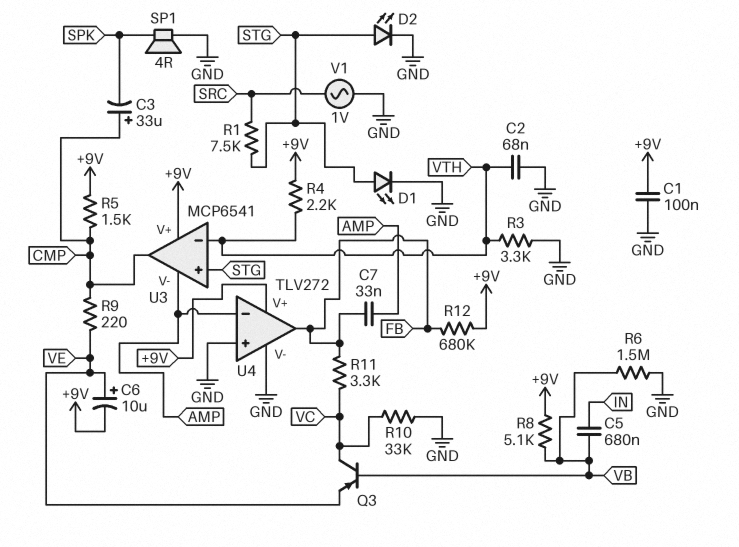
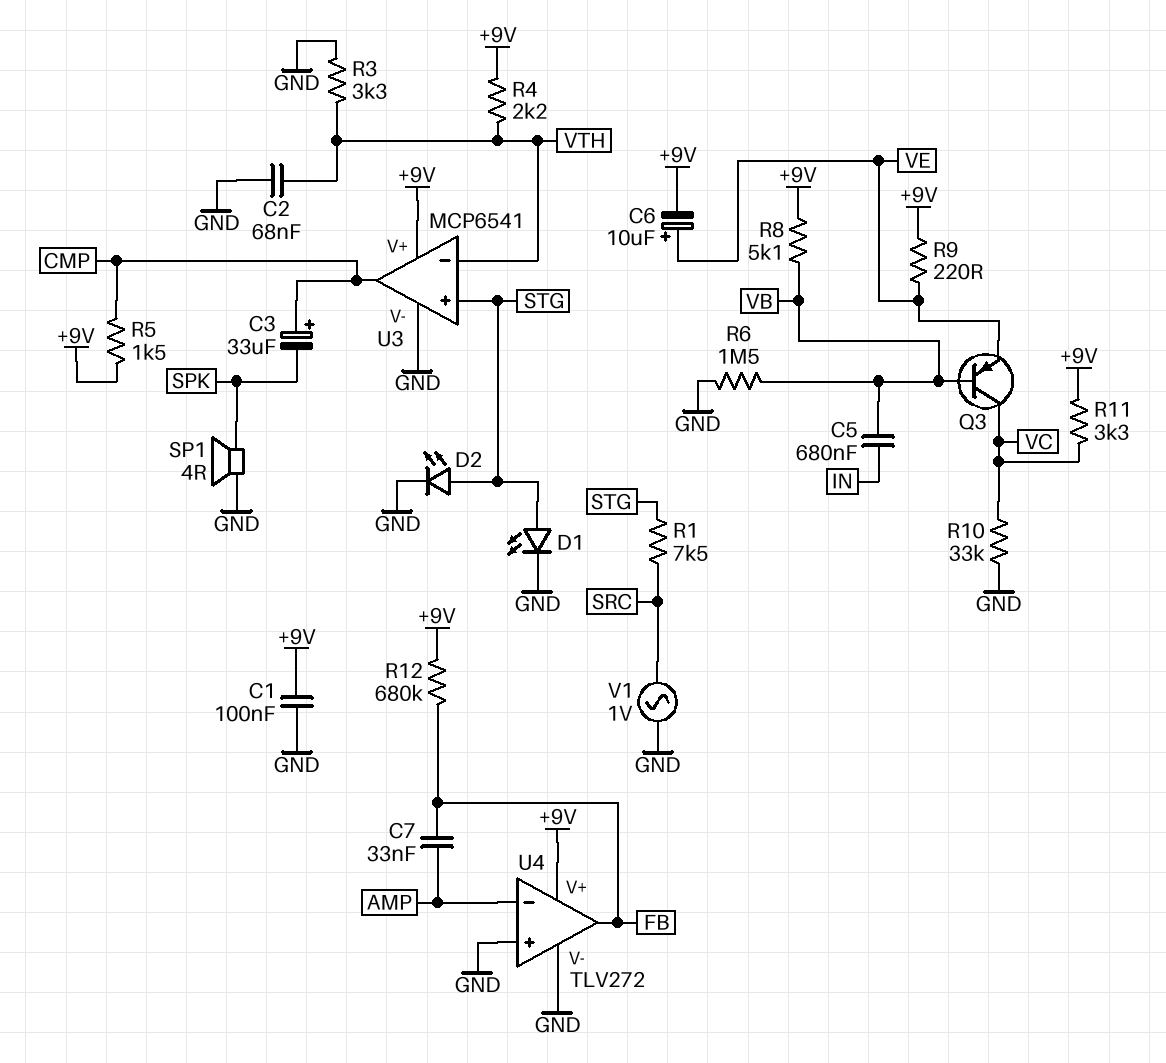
R9: 220 (CMP, VE) -> 220 (+9V, VE)
R11: 3.3k (FB, VC) -> 3.3k (+9V, VC)
U3 pin V-: AMP -> GND

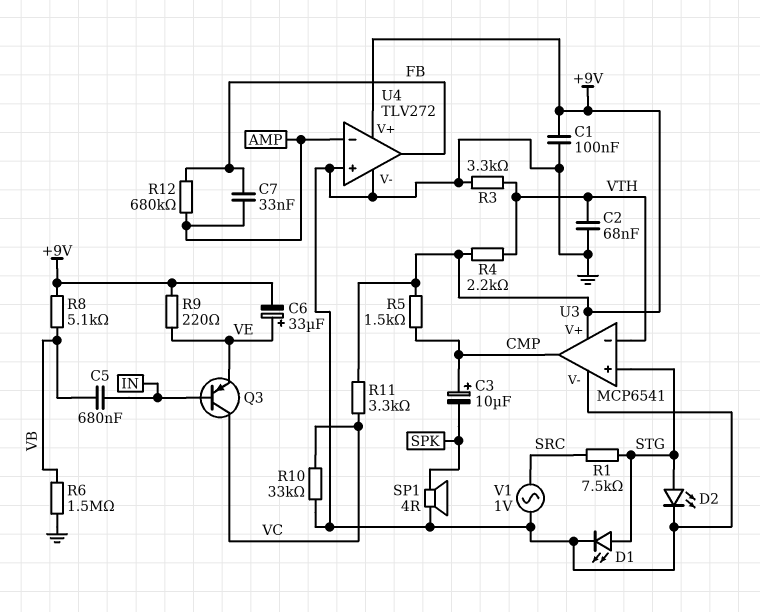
C3: 33uF (plus CMP, minus SPK) -> 10uF (plus CMP, minus SPK)
C6: 10uF (plus VE, minus +9V) -> 33uF (plus VE, minus +9V)
Q3: PNP (B VB, C VC, E VE) -> PNP (B IN, C VC, E VE)
R12: 680k (+9V, FB) -> 680k (AMP, FB)

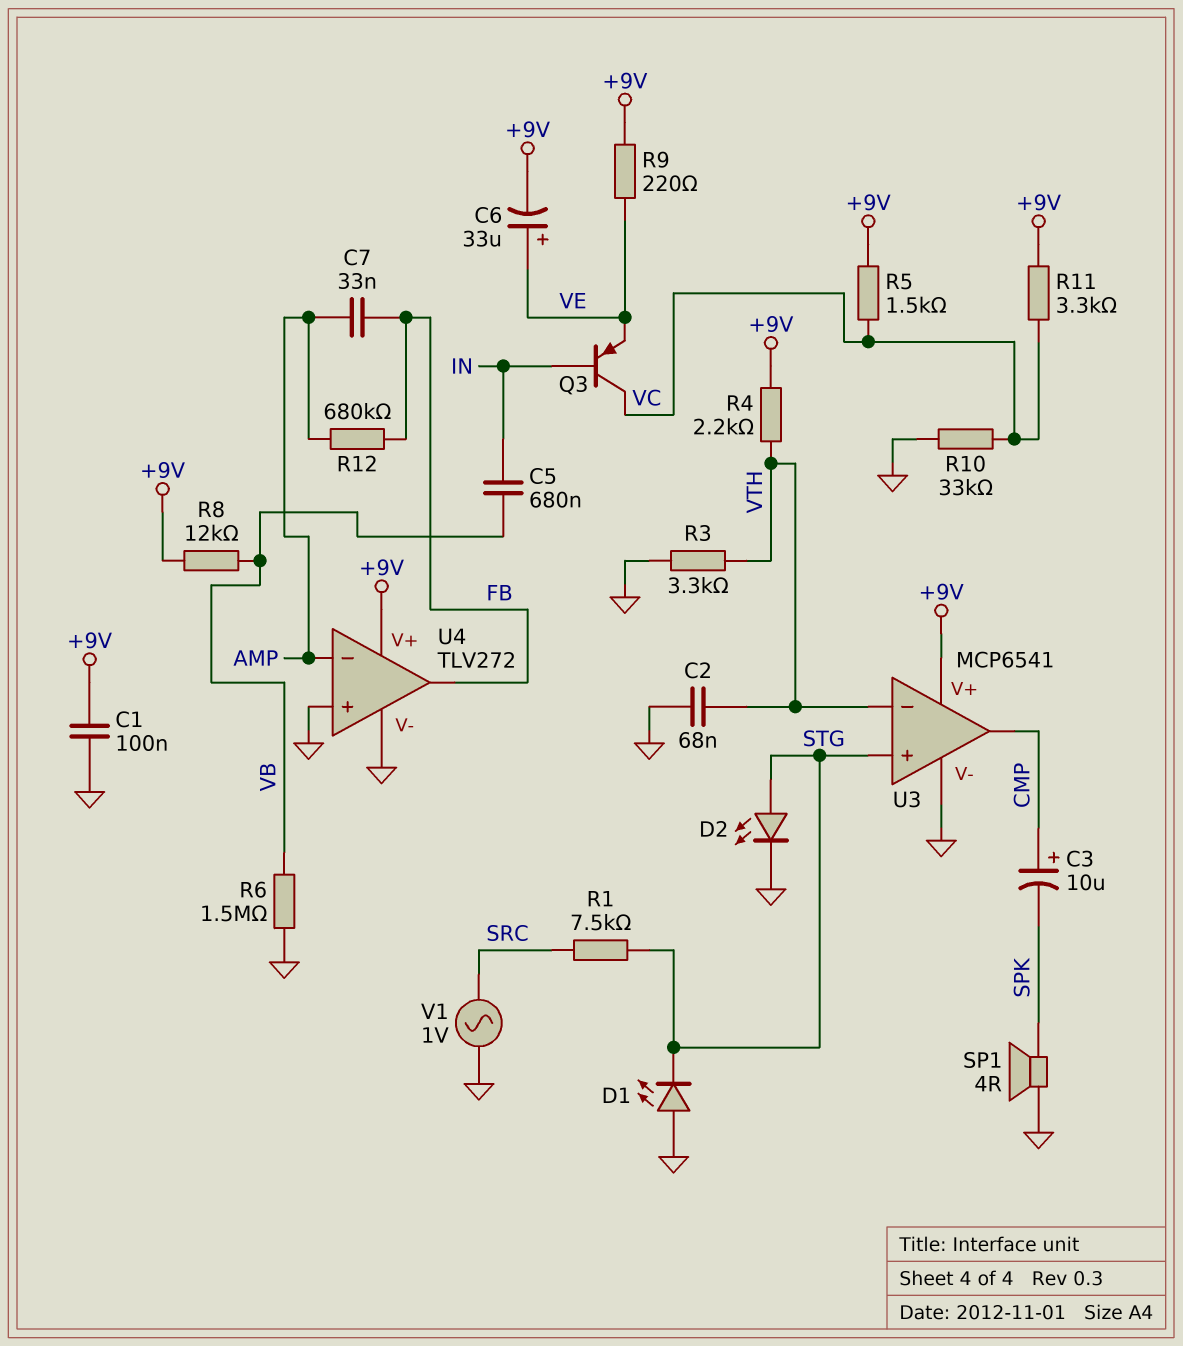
D1: LED (A STG, K GND) -> LED (A GND, K STG)
R5: 1.5k (+9V, CMP) -> 1.5k (+9V, VC)
R8: 5.1k (+9V, VB) -> 12k (+9V, VB)

